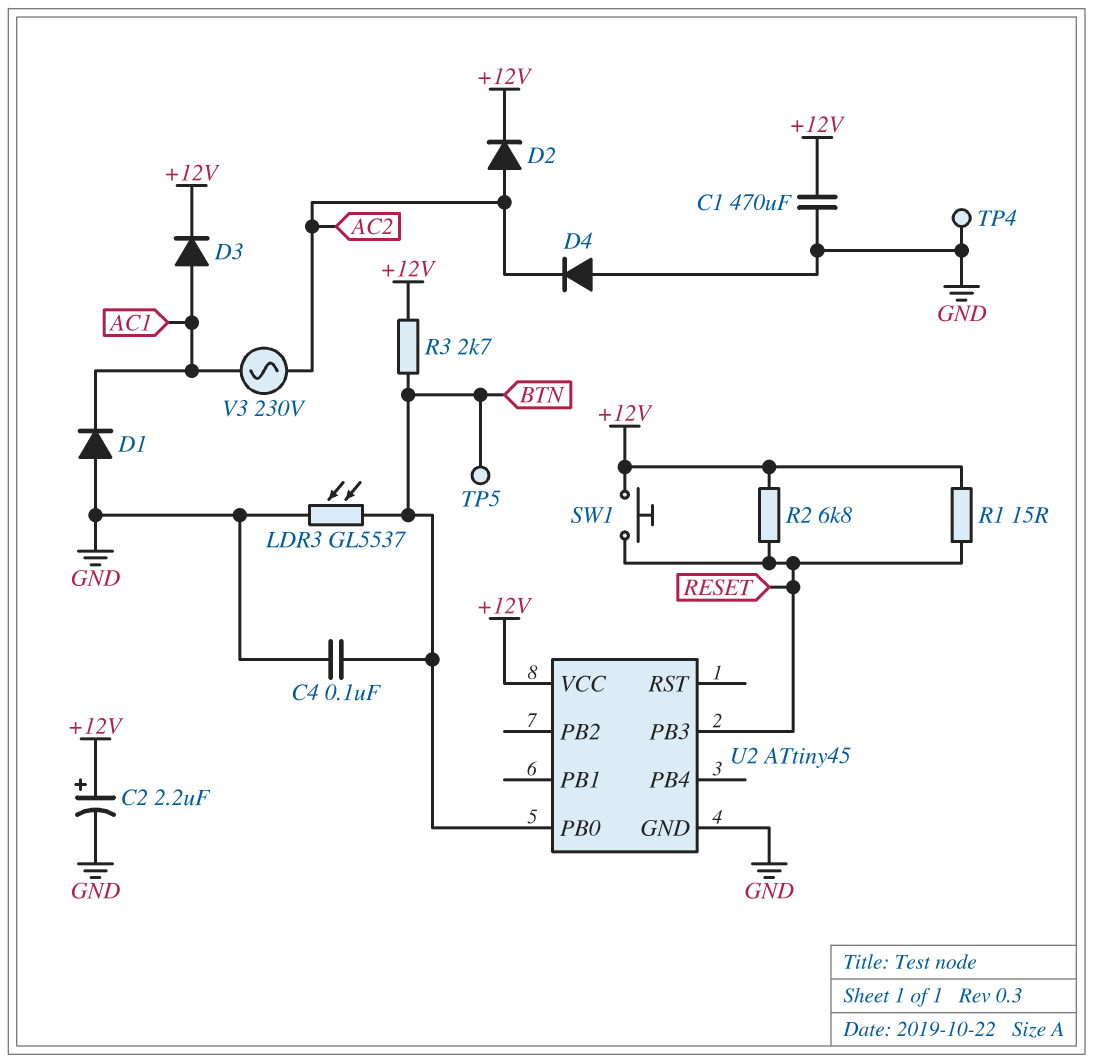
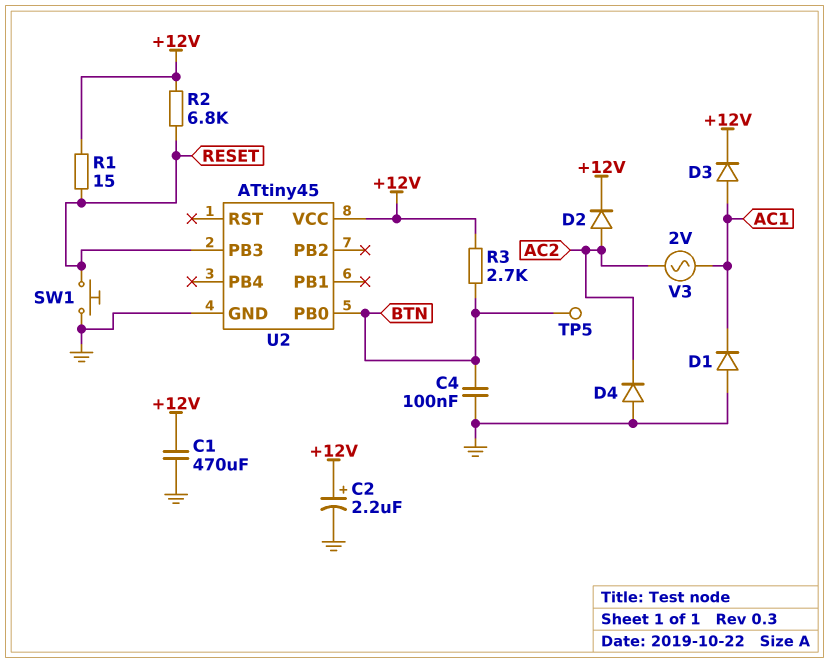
LDR3: GL5537 (BTN, GND) -> none
SW1: button (+12V, RESET) -> button (GND, RESET)
TP4: test point (GND) -> none
V3: AC 230V (AC1, AC2) -> AC 2V (AC1, AC2)

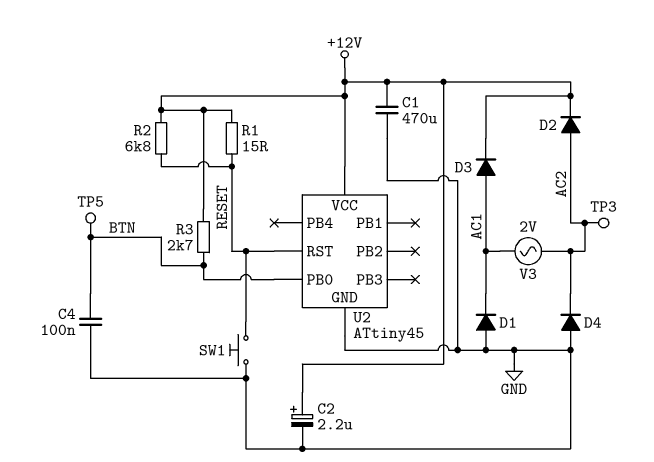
TP3: none -> test point (AC2)
U2 pin PB3: RESET -> none
U2 pin RST: none -> RESET

